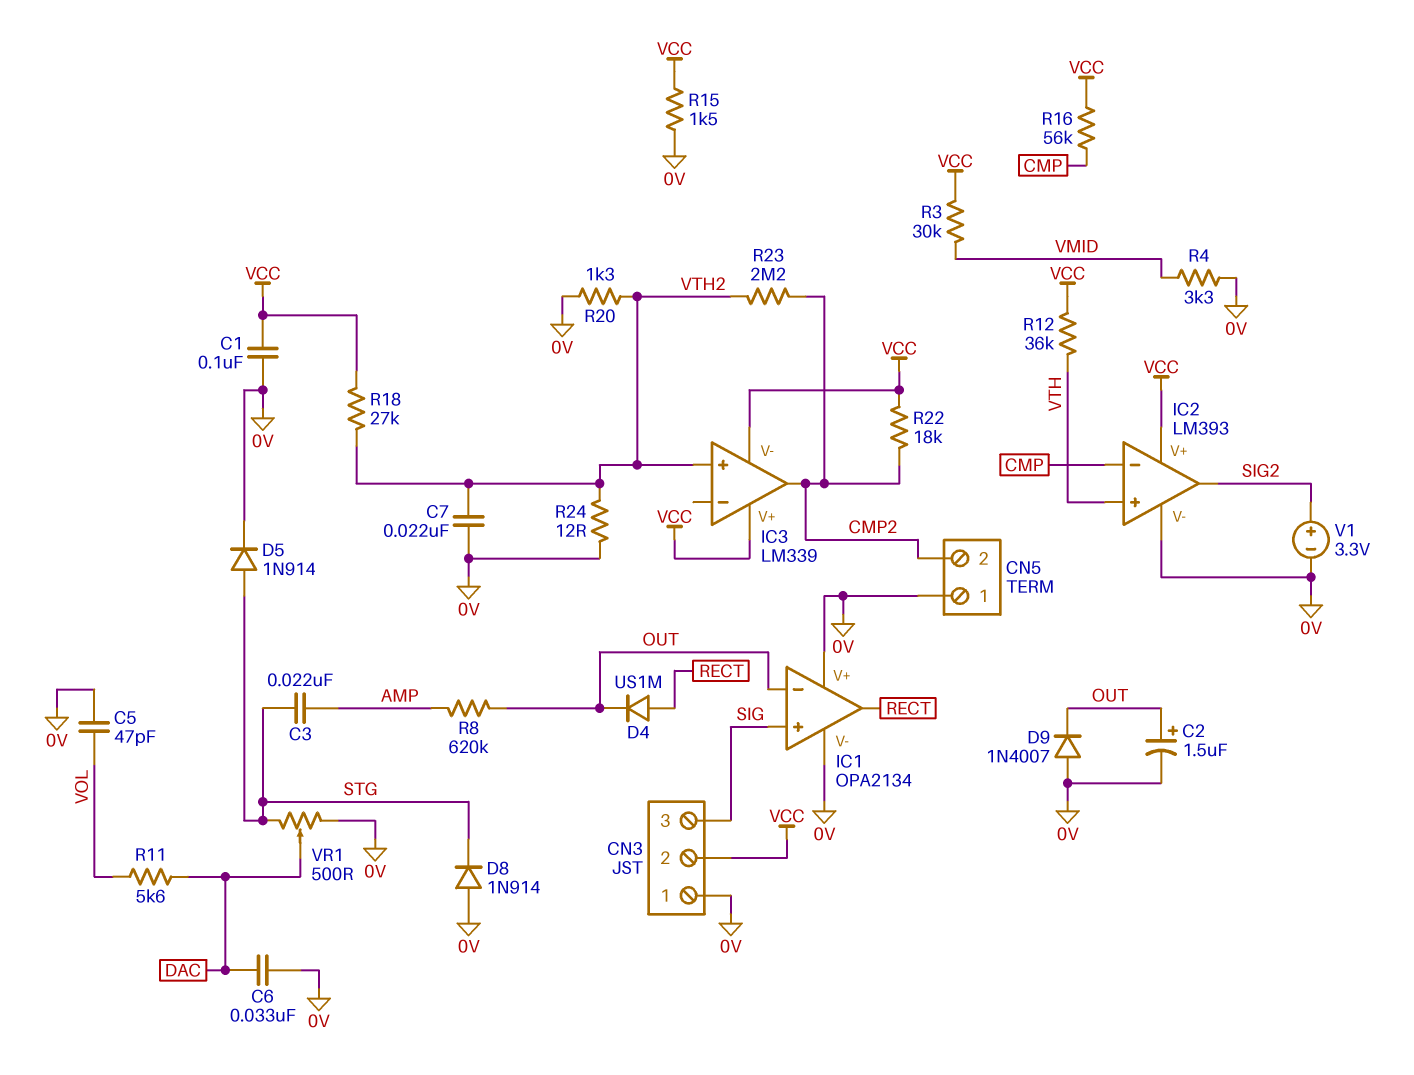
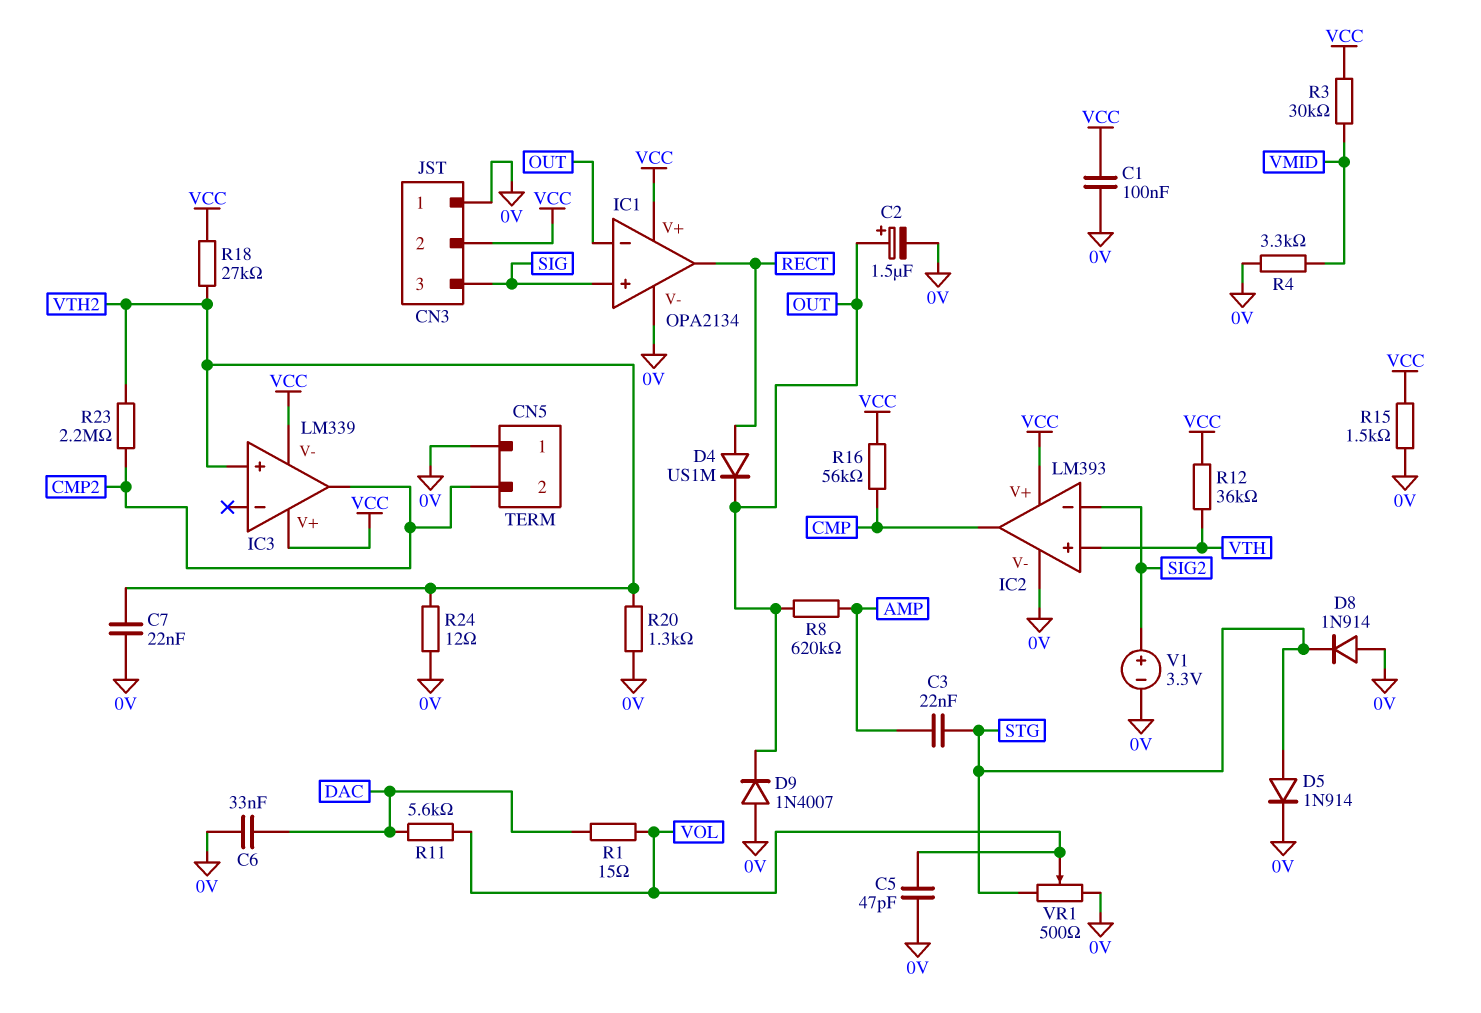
IC1 pin V+: 0V -> VCC
IC2 pin in-: CMP -> SIG2
IC2 pin out: SIG2 -> CMP
R1: none -> 15 (DAC, VOL)
R22: 18k (CMP2, VCC) -> none
VR1: 500 (0V, STG, wiper DAC) -> 500 (0V, STG, wiper VOL)

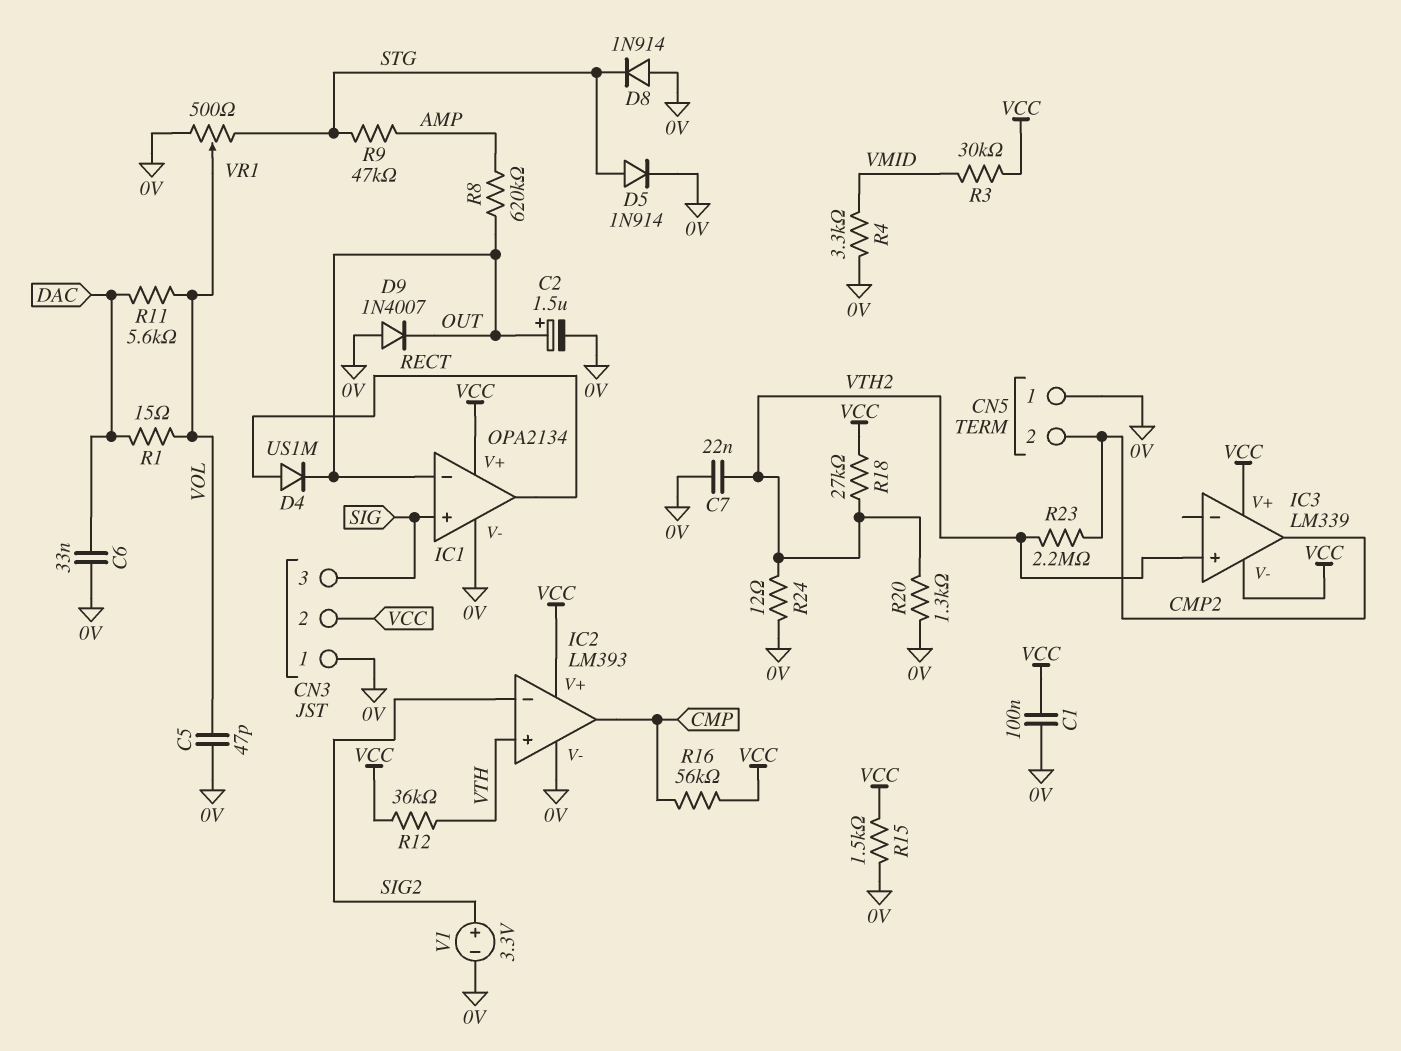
C3: 22nF (AMP, STG) -> none
R9: none -> 47k (AMP, STG)

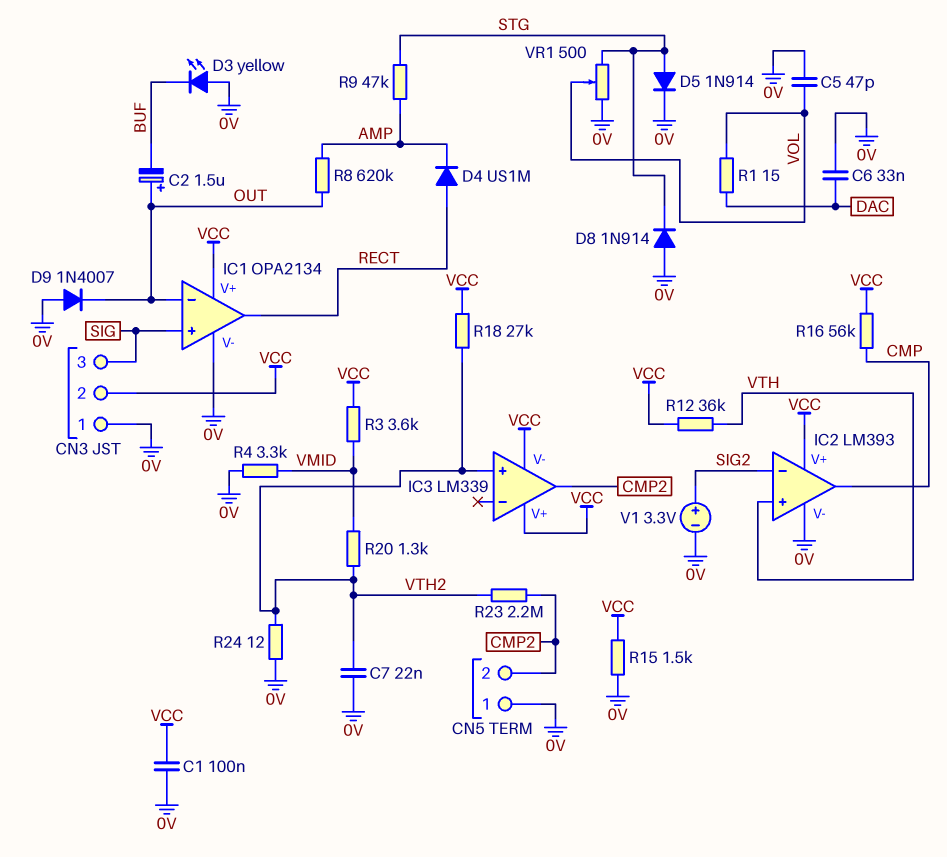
C2: 1.5uF (plus OUT, minus 0V) -> 1.5uF (plus OUT, minus BUF)
D3: none -> LED yellow (A 0V, K BUF)
D4: diode US1M (A RECT, K OUT) -> diode US1M (A RECT, K AMP)
R3: 30k (VCC, VMID) -> 3.6k (VCC, VMID)
R11: 5.6k (DAC, VOL) -> none
R20: 1.3k (0V, VTH2) -> 1.3k (VMID, VTH2)

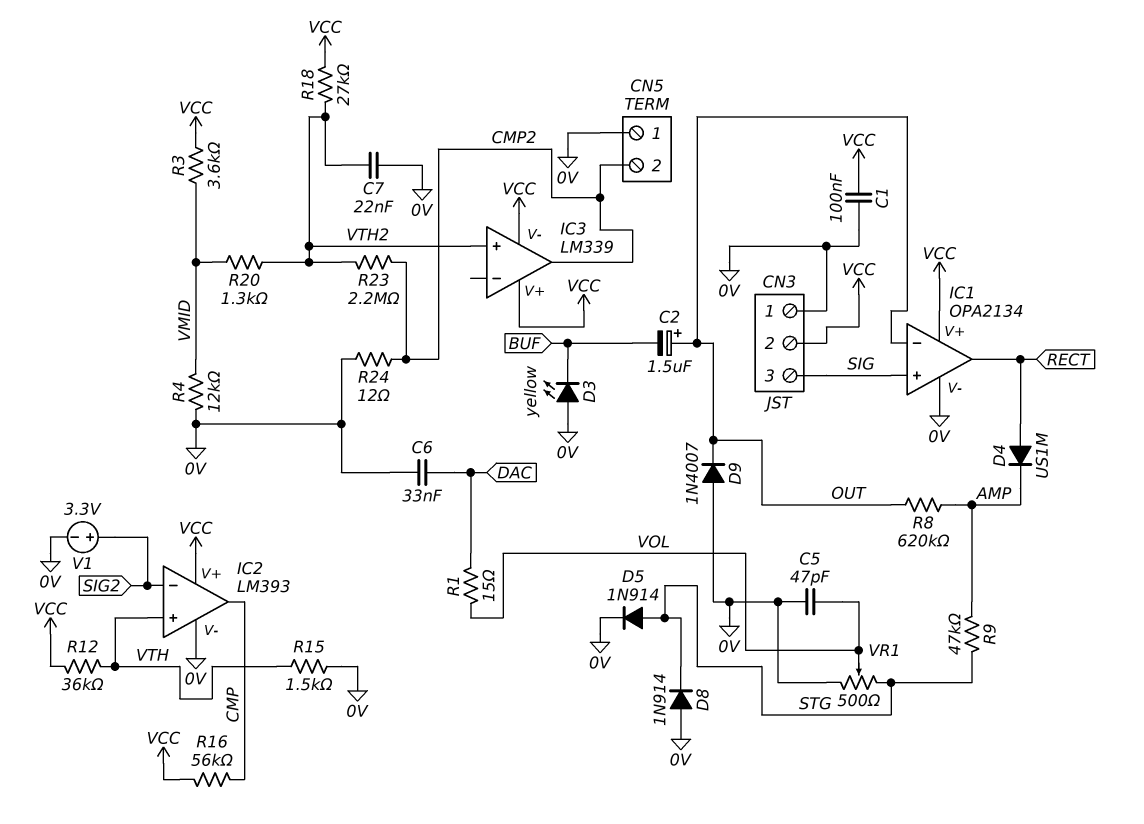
R4: 3.3k (0V, VMID) -> 12k (0V, VMID)
R15: 1.5k (0V, VCC) -> 1.5k (0V, VTH)
R24: 12 (0V, VTH2) -> 12 (0V, CMP2)

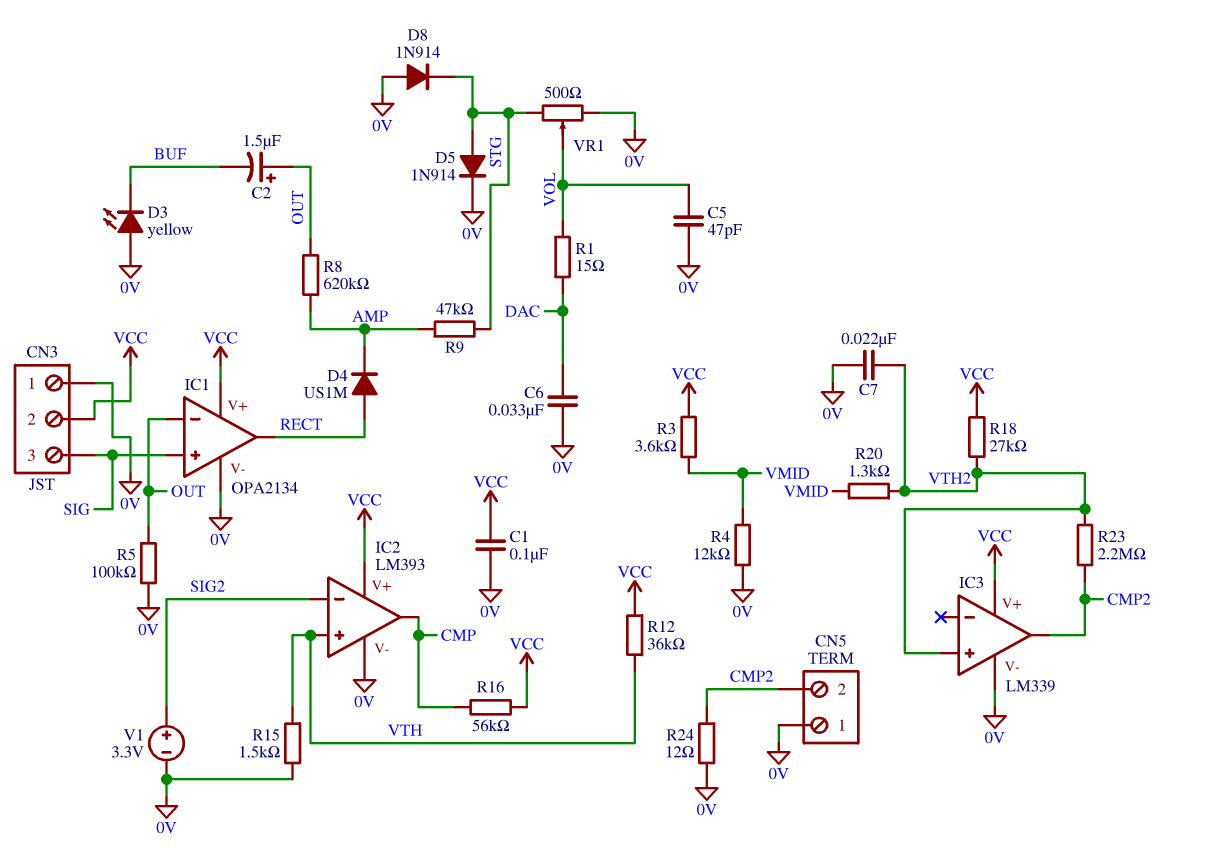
D9: diode 1N4007 (A 0V, K OUT) -> none
IC3 pin V-: VCC -> 0V
R5: none -> 100k (0V, OUT)

